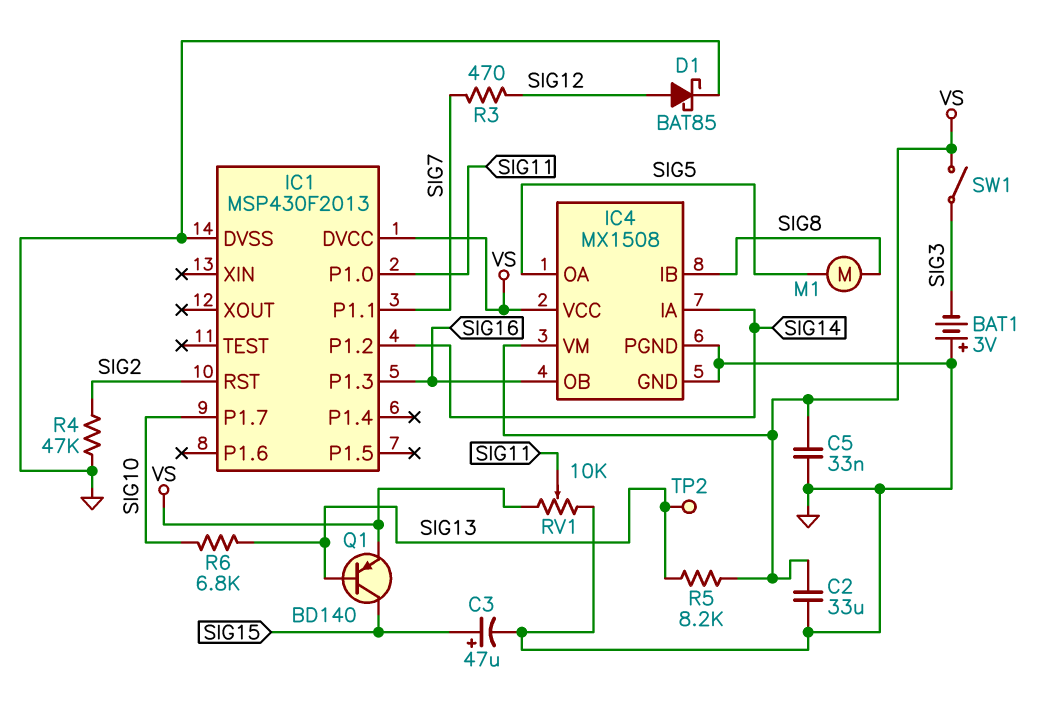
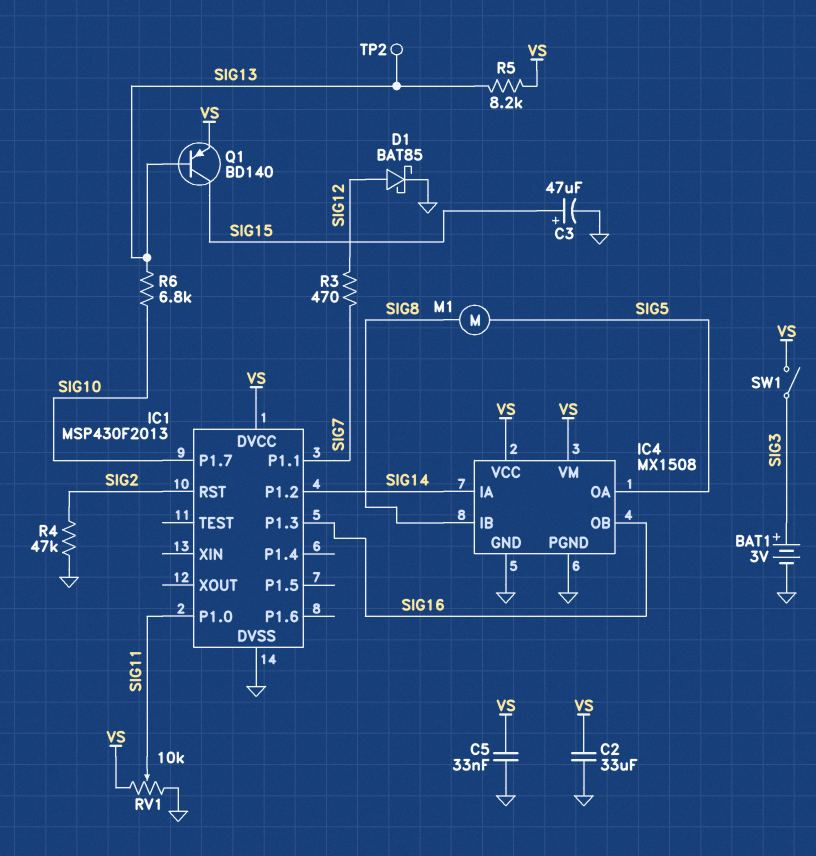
BAT1: 3V (plus GND, minus SIG3) -> 3V (plus SIG3, minus GND)

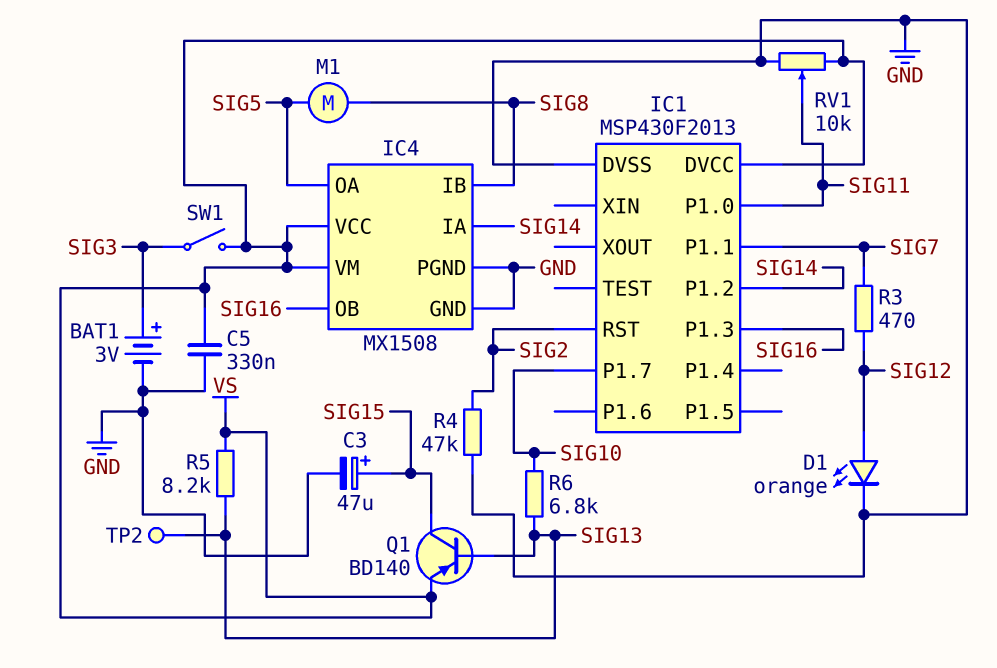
C2: 33uF (GND, VS) -> none
C5: 33nF (GND, VS) -> 330nF (GND, VS)
D1: schottky BAT85 (A SIG12, K GND) -> LED orange (A SIG12, K GND)

